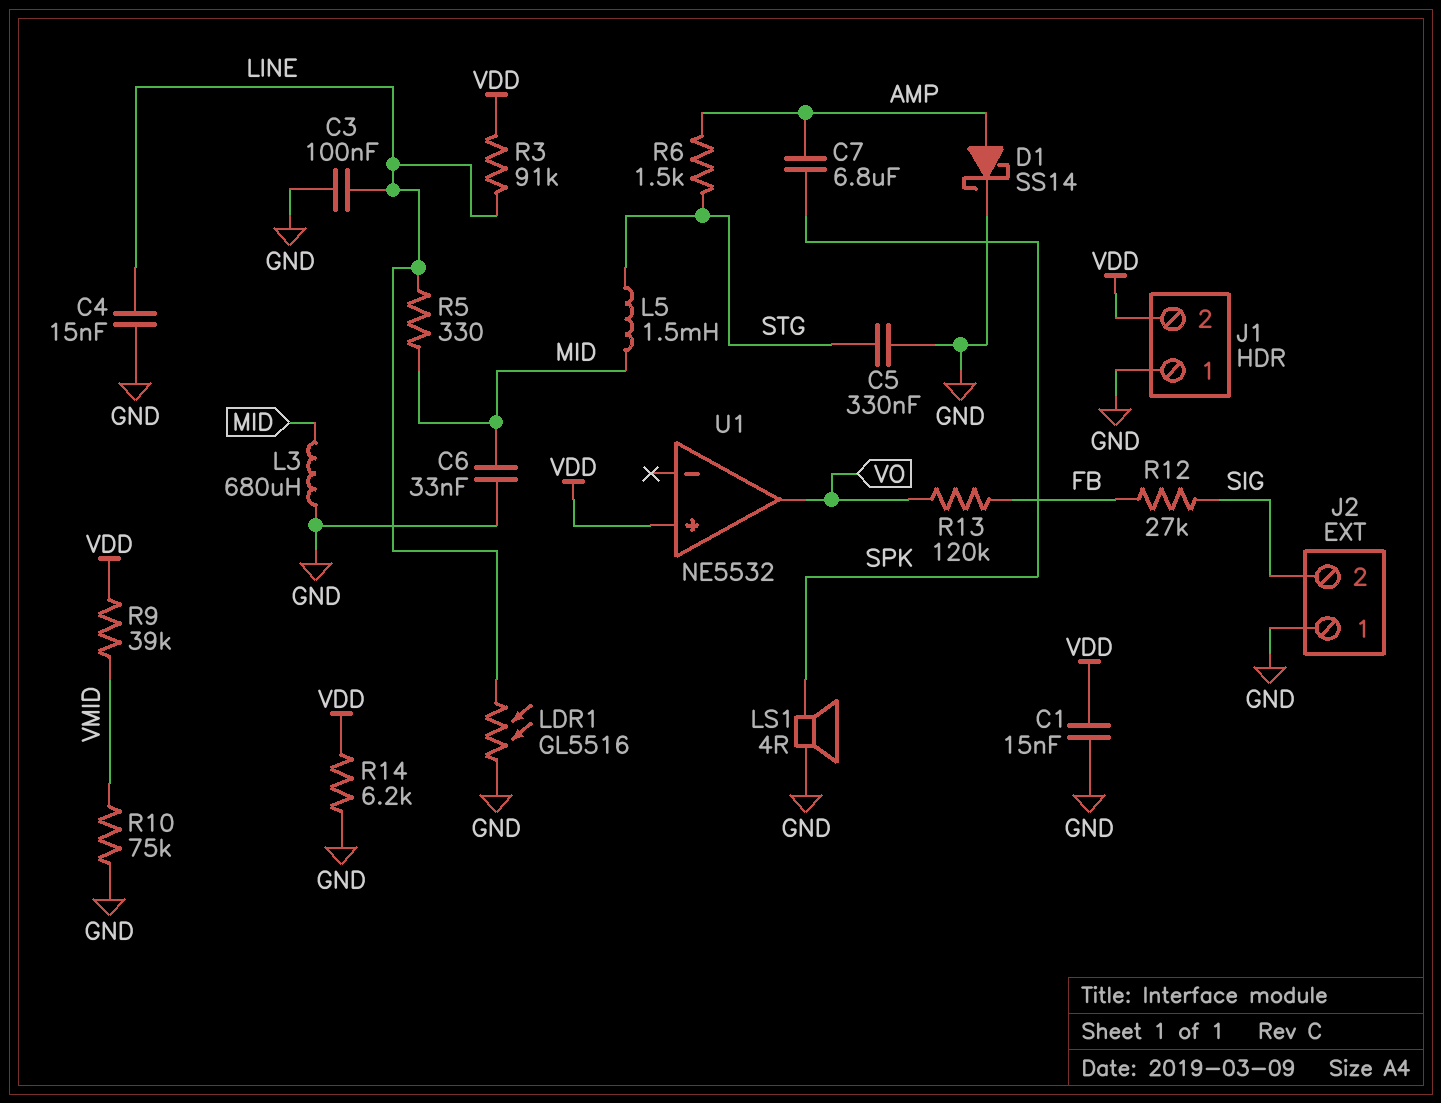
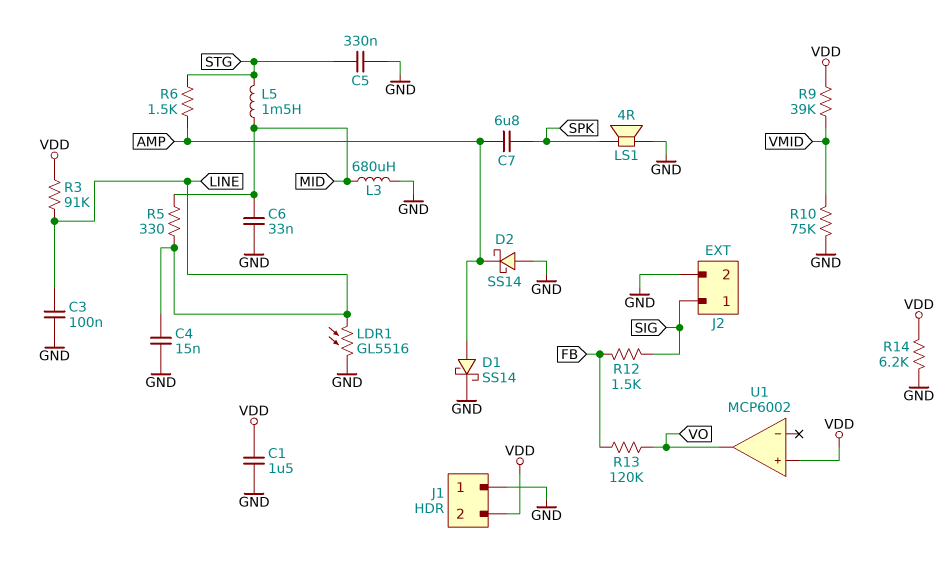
C1: 15nF (GND, VDD) -> 1.5uF (GND, VDD)
D2: none -> schottky SS14 (A GND, K AMP)
J2 pin 1: GND -> SIG
J2 pin 2: SIG -> GND
R12: 27k (FB, SIG) -> 1.5k (FB, SIG)
U1: NE5532 -> MCP6002

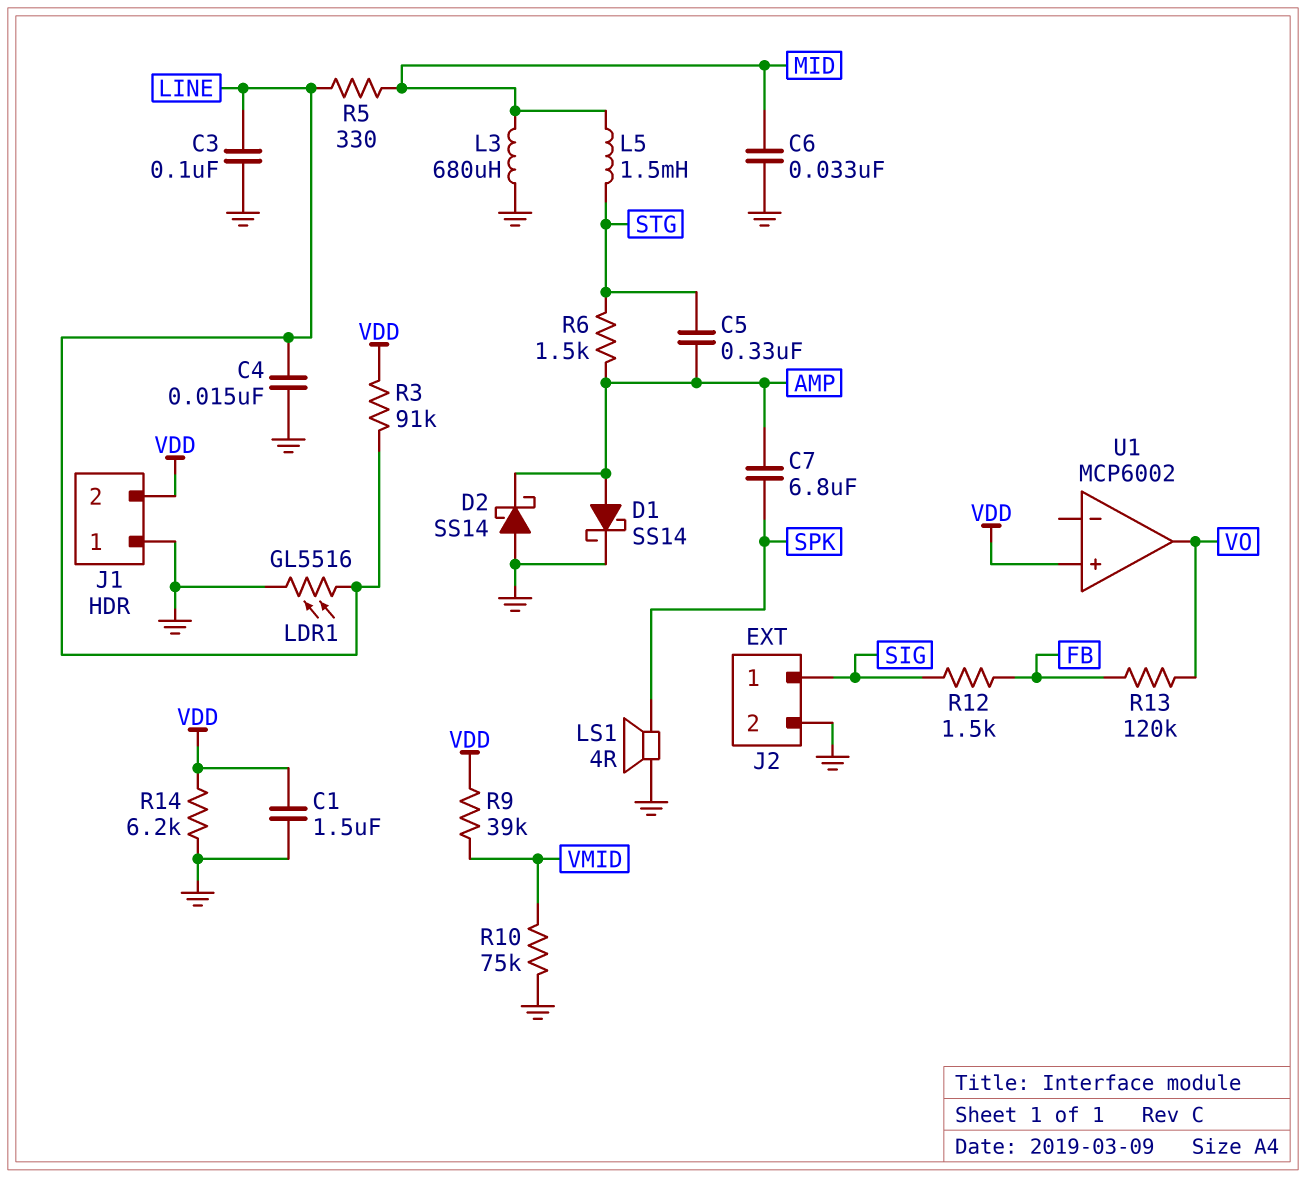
C5: 330nF (GND, STG) -> 330nF (AMP, STG)

